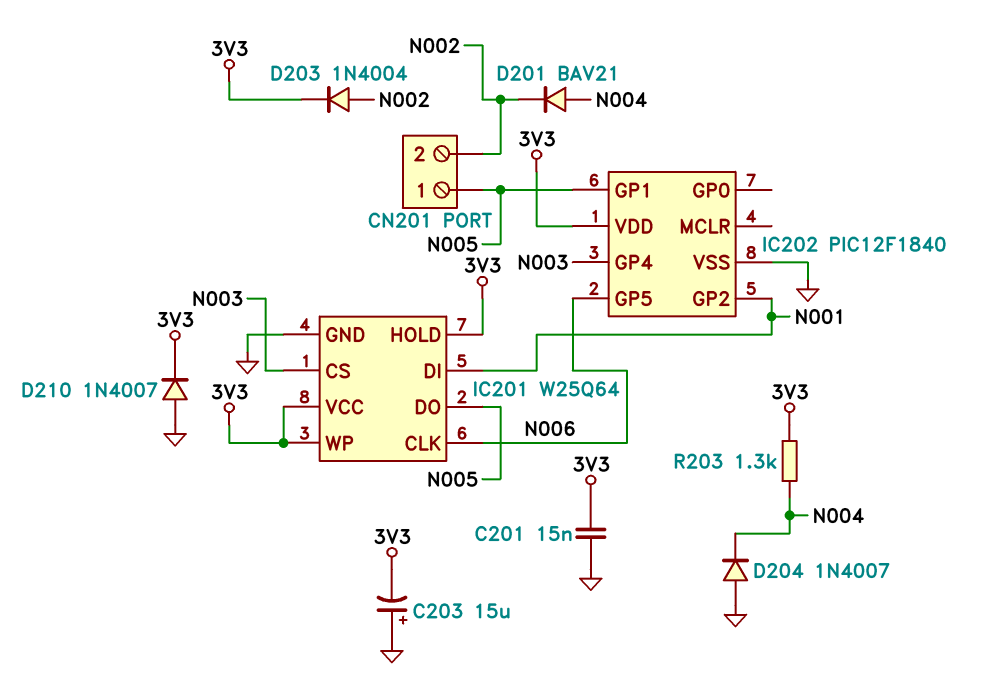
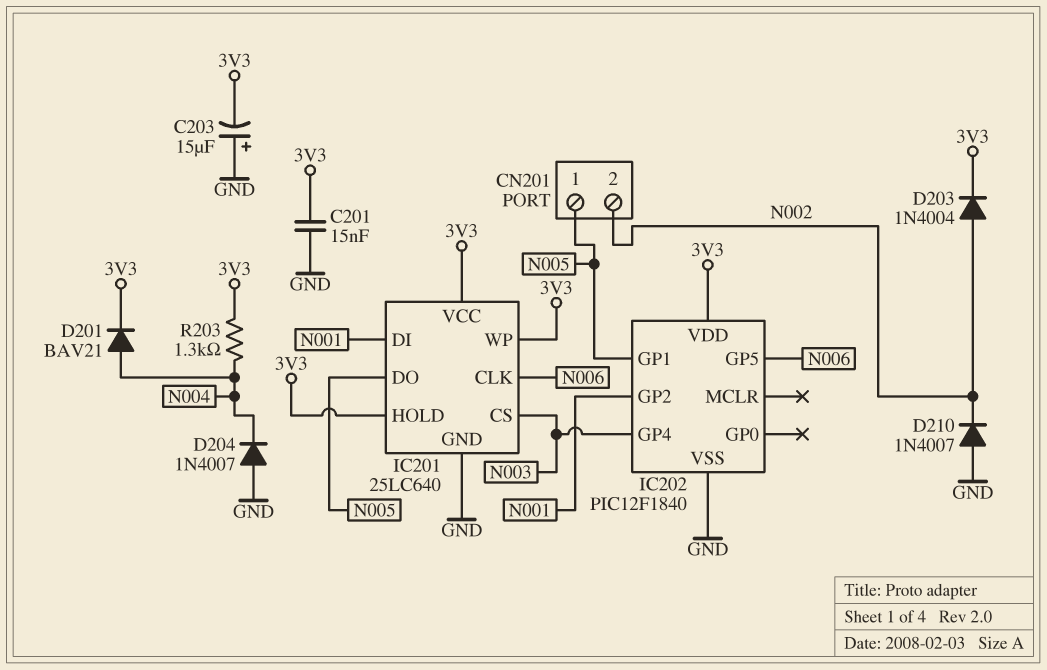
D201: diode BAV21 (A N004, K N002) -> diode BAV21 (A N004, K 3V3)
D210: diode 1N4007 (A GND, K 3V3) -> diode 1N4007 (A GND, K N002)
IC201: W25Q64 -> 25LC640

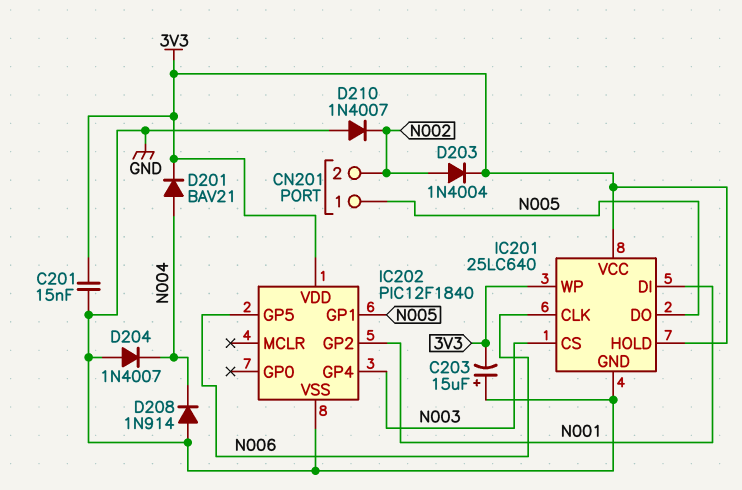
D208: none -> diode 1N914 (A GND, K N004)
R203: 1.3k (3V3, N004) -> none

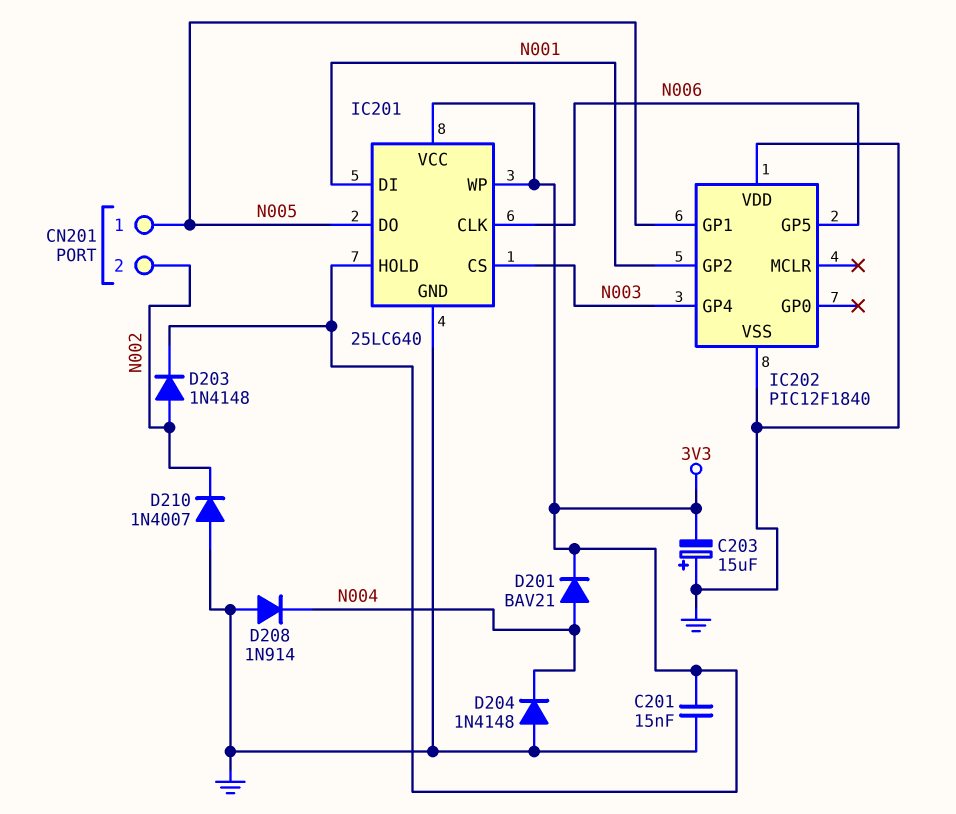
D203: diode 1N4004 (A N002, K 3V3) -> diode 1N4148 (A N002, K 3V3)
D204: diode 1N4007 (A GND, K N004) -> diode 1N4148 (A GND, K N004)
IC202 pin VDD: 3V3 -> GND

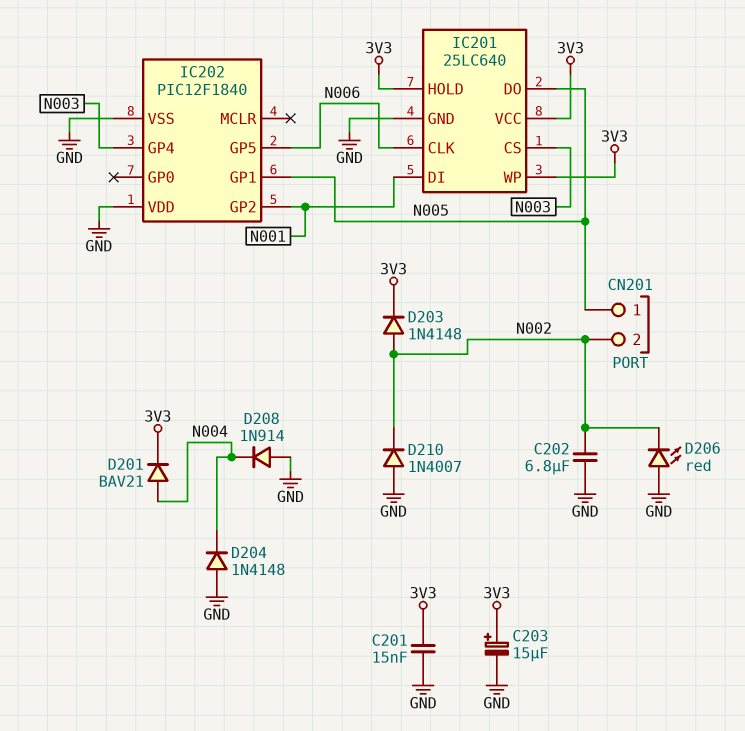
C202: none -> 6.8uF (GND, N002)
C203: 15uF (plus GND, minus 3V3) -> 15uF (plus 3V3, minus GND)
D206: none -> LED red (A GND, K N002)

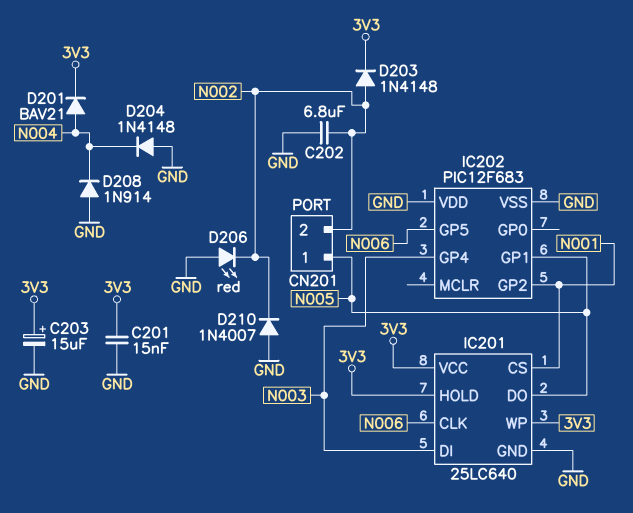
IC201 pin CS: N003 -> N001
IC201 pin DI: N001 -> N003
IC202: PIC12F1840 -> PIC12F683

